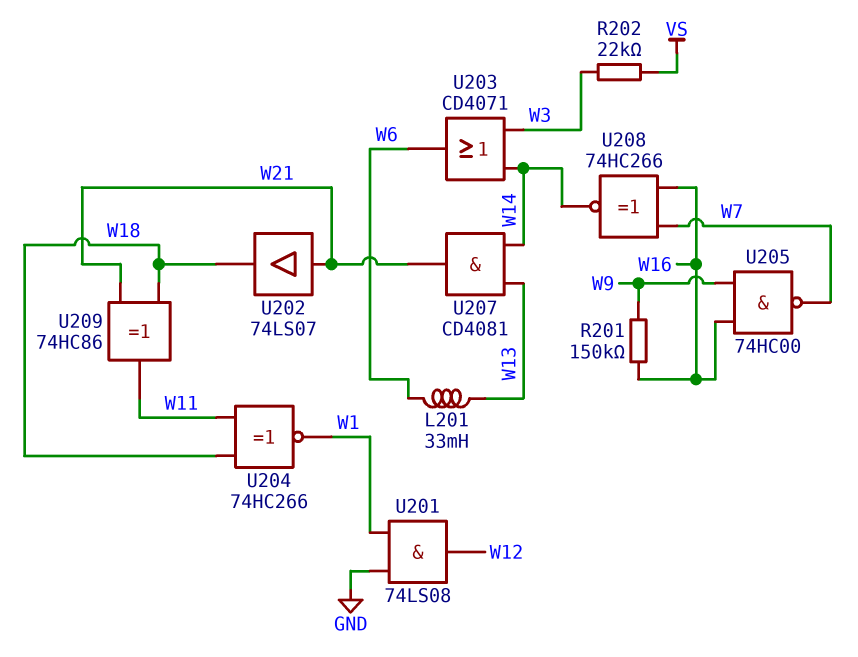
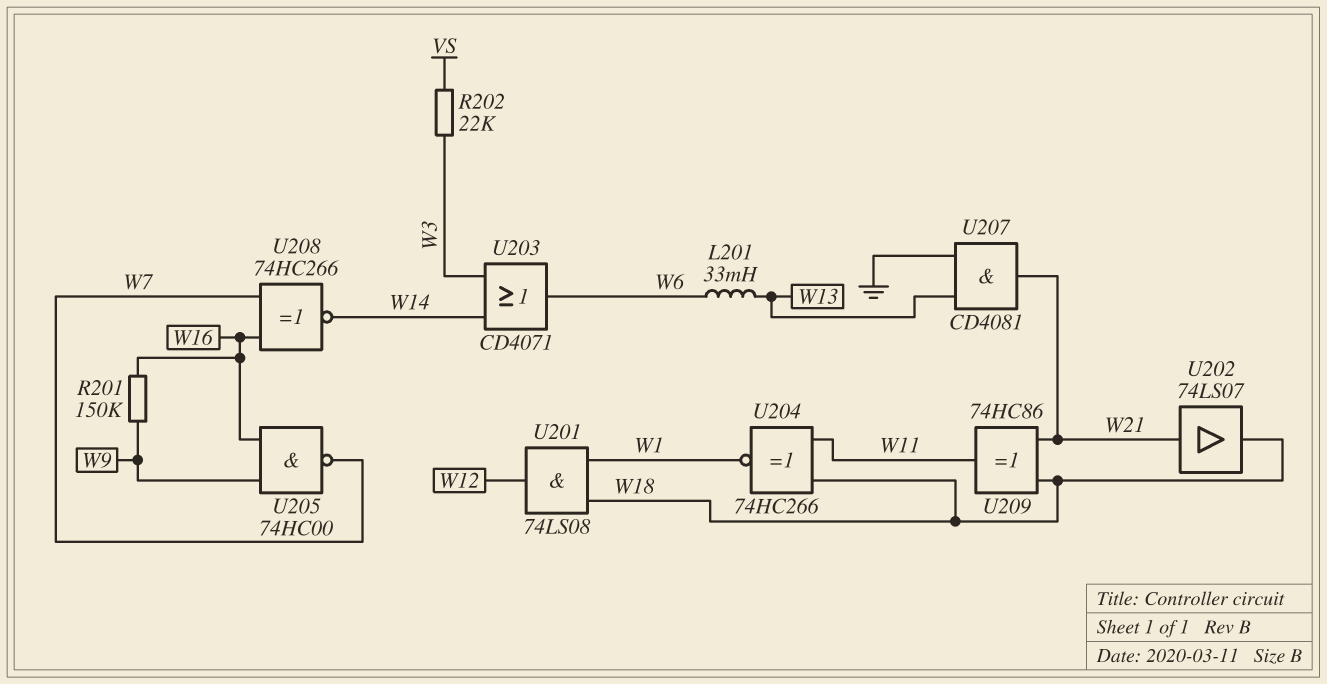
U201: AND 74LS08 (in GND, in W1, out W12) -> AND 74LS08 (in W1, in W18, out W12)
U207: AND CD4081 (in W13, in W14, out W21) -> AND CD4081 (in GND, in W13, out W21)

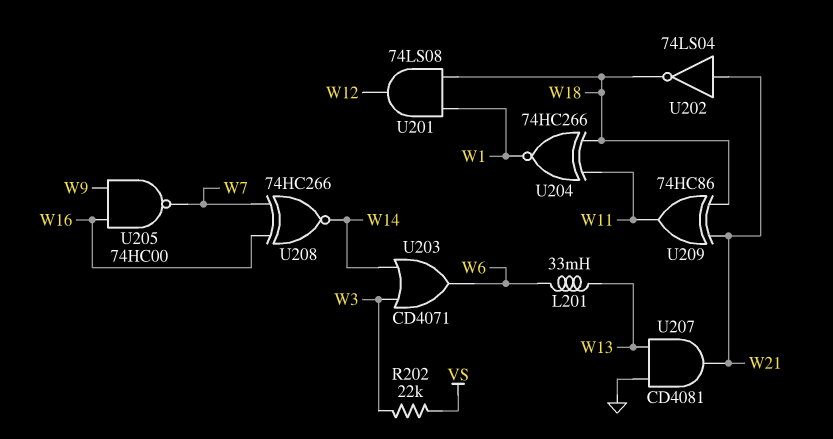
R201: 150k (W9, W16) -> none
U202: buffer 74LS07 (in W21, out W18) -> NOT 74LS04 (in W21, out W18)

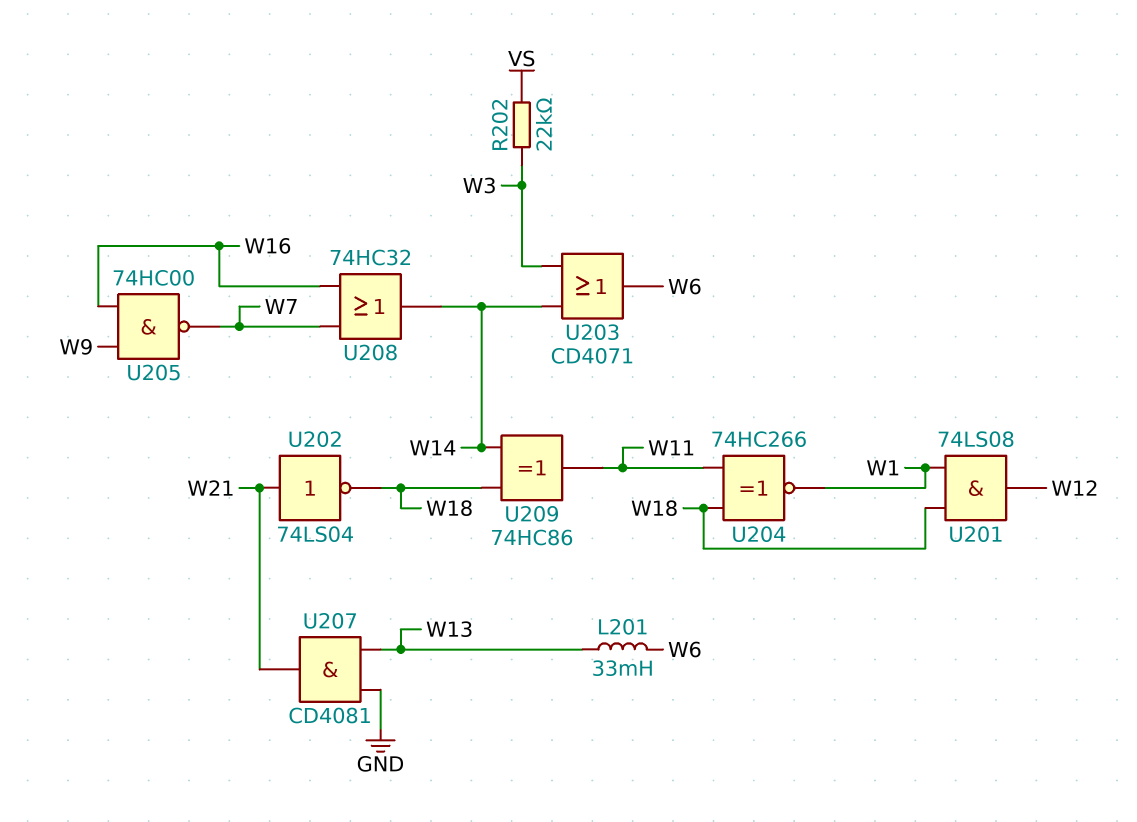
U208: XNOR 74HC266 (in W7, in W16, out W14) -> OR 74HC32 (in W7, in W16, out W14)
U209: XOR 74HC86 (in W18, in W21, out W11) -> XOR 74HC86 (in W14, in W18, out W11)

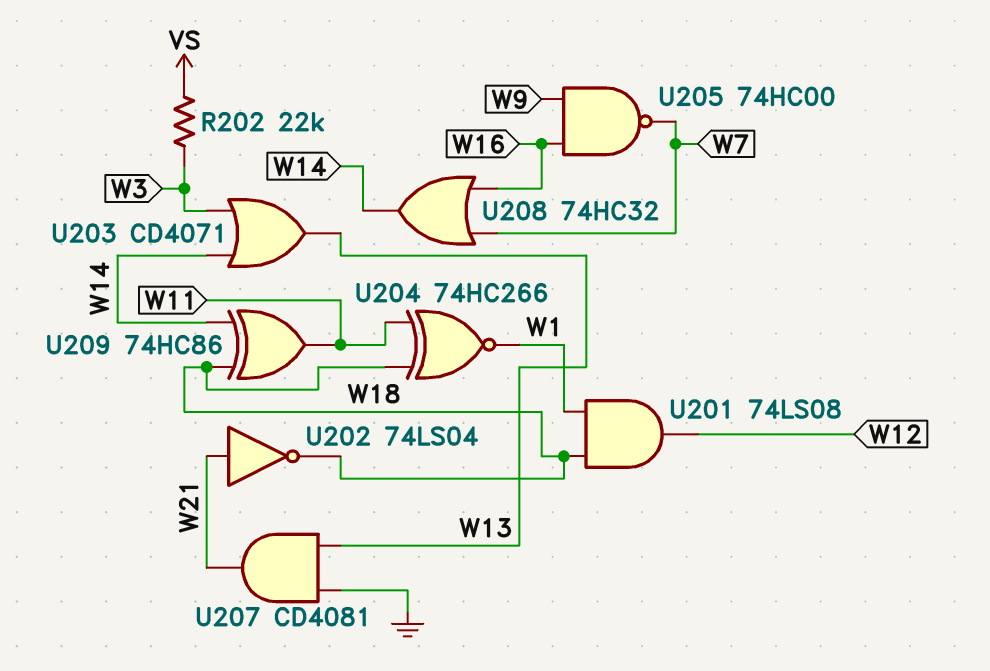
L201: 33mH (W6, W13) -> none
U203: OR CD4071 (in W3, in W14, out W6) -> OR CD4071 (in W3, in W14, out W13)

